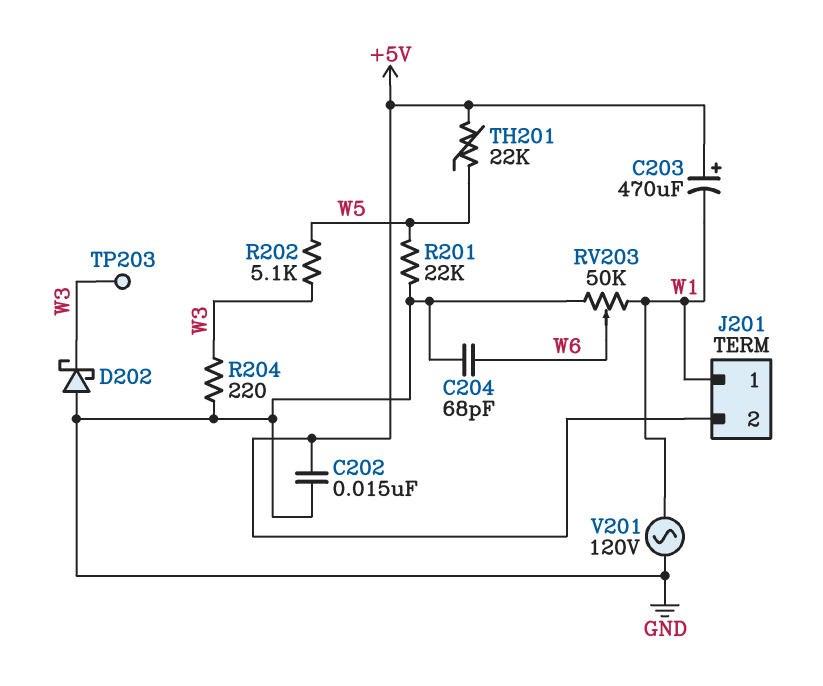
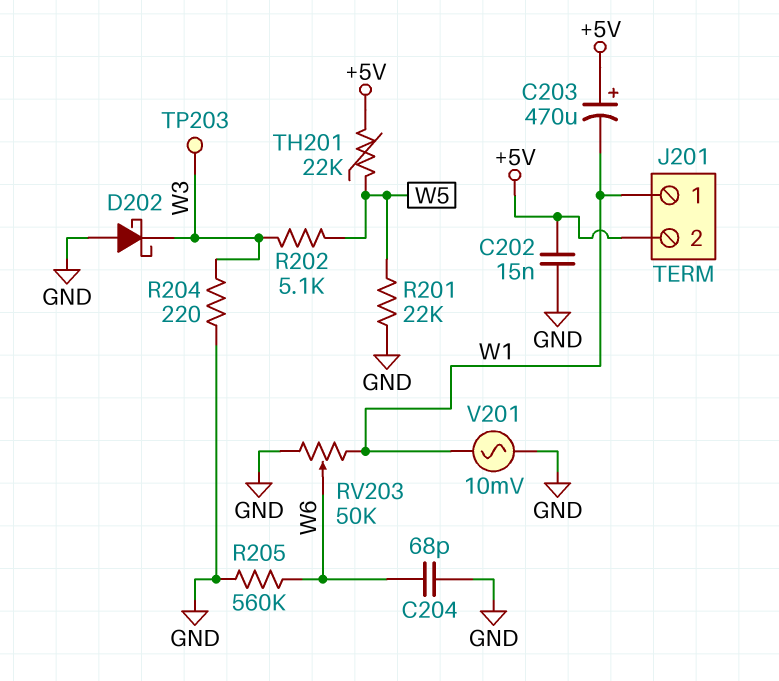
R205: none -> 560k (GND, W6)
V201: AC 120V (GND, W1) -> AC 10mV (GND, W1)

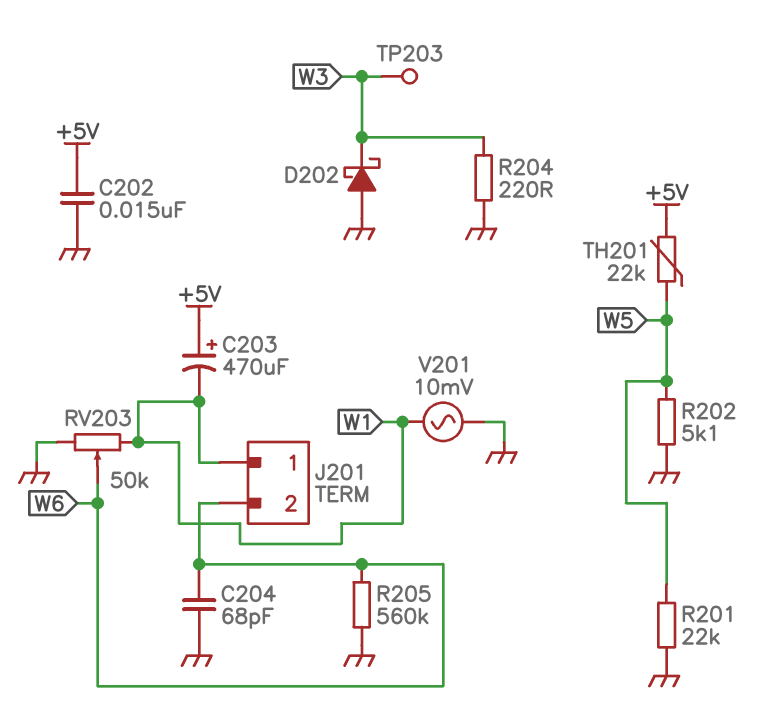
J201 pin 2: +5V -> W6
R202: 5.1k (W3, W5) -> 5.1k (GND, W5)

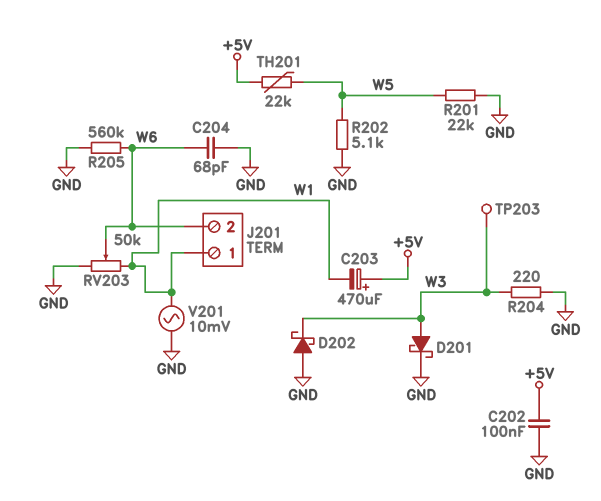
C202: 15nF (+5V, GND) -> 100nF (+5V, GND)
D201: none -> schottky (A W3, K GND)

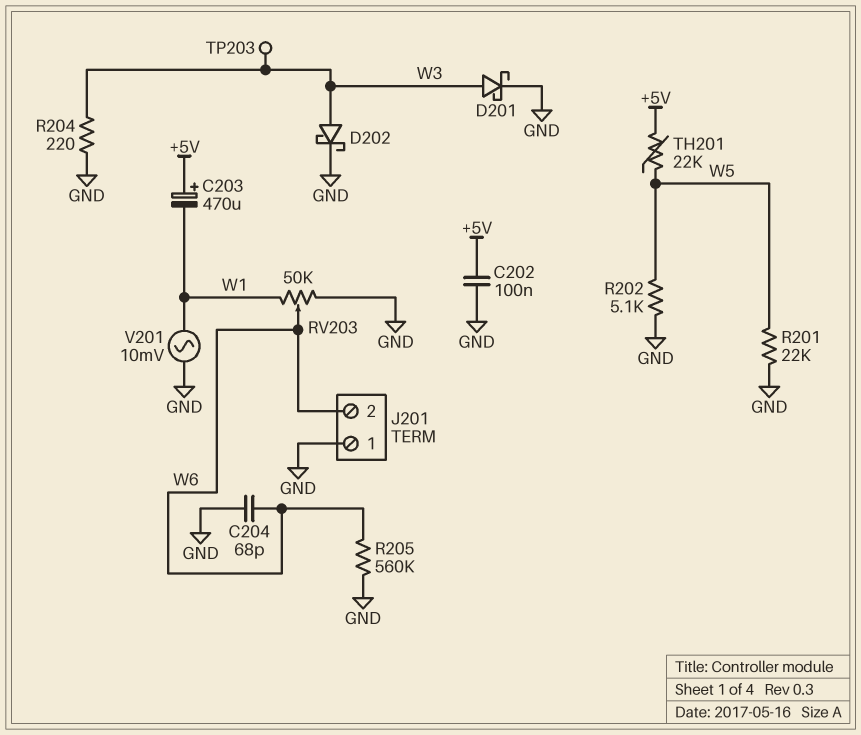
D202: schottky (A GND, K W3) -> schottky (A W3, K GND)
J201 pin 1: W1 -> GND

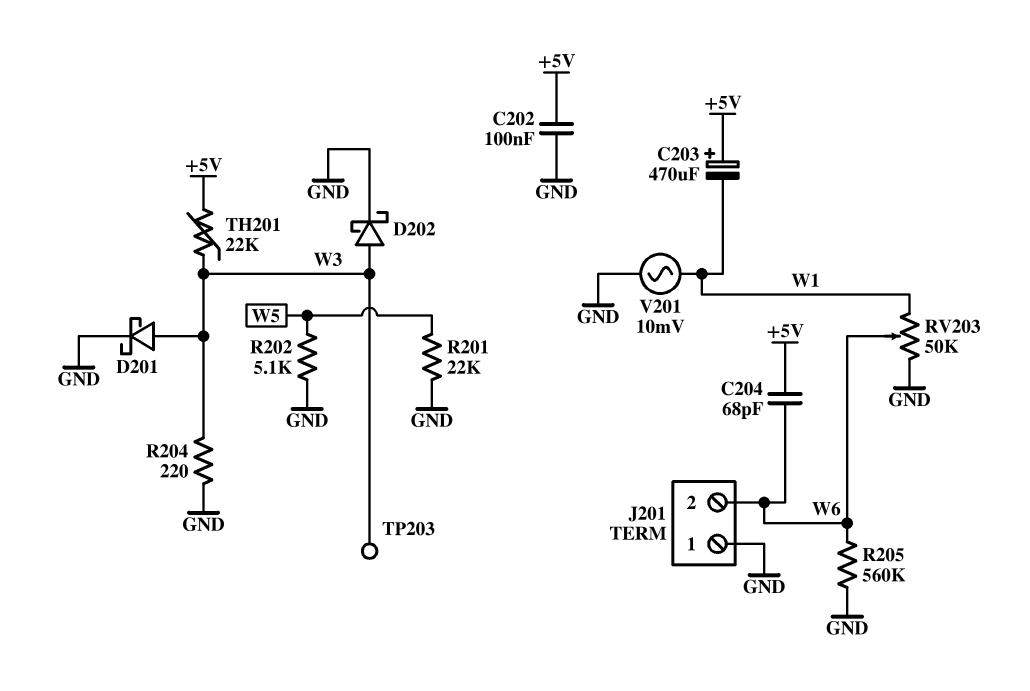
C204: 68pF (GND, W6) -> 68pF (+5V, W6)
TH201: 22k (+5V, W5) -> 22k (+5V, W3)

